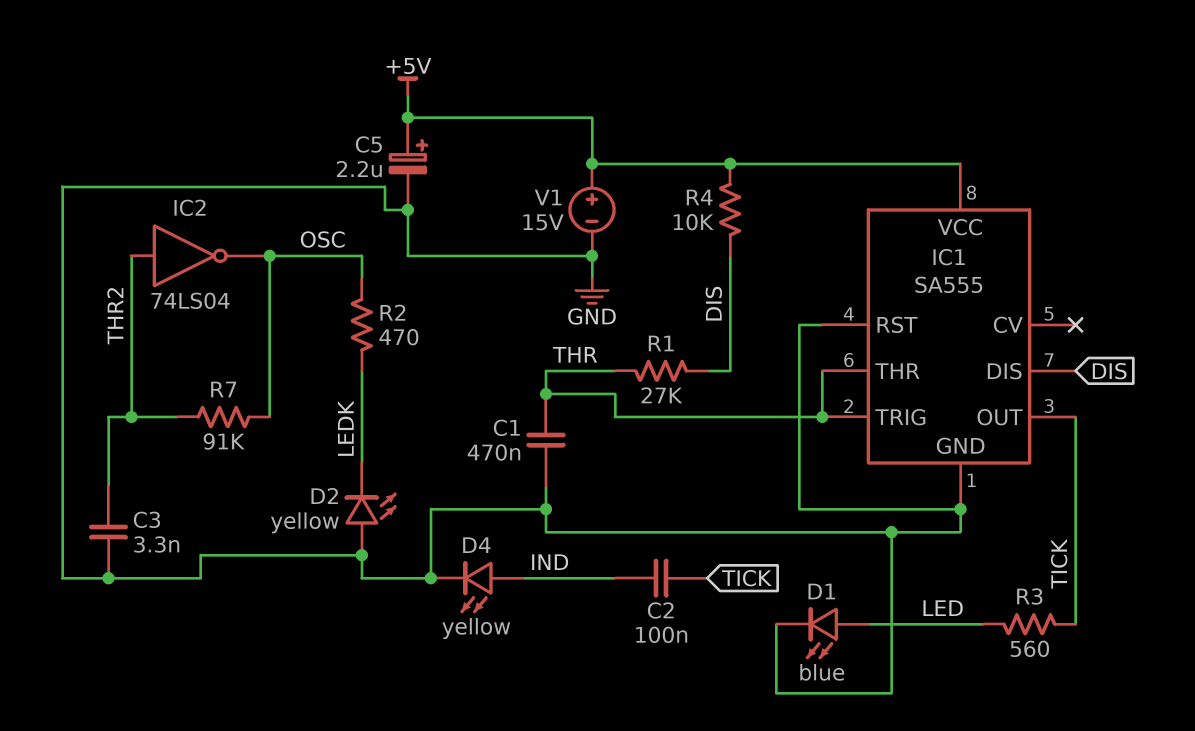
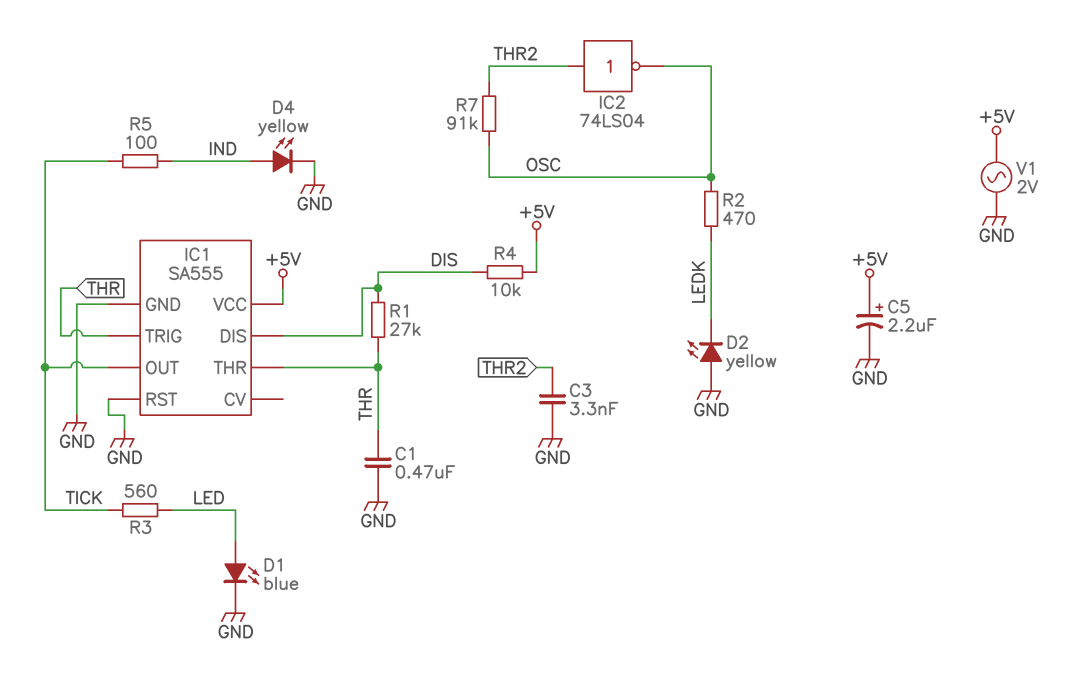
C2: 100nF (IND, TICK) -> none
R5: none -> 100 (IND, TICK)
V1: 15V (plus +5V, minus GND) -> AC 2V (+5V, GND)

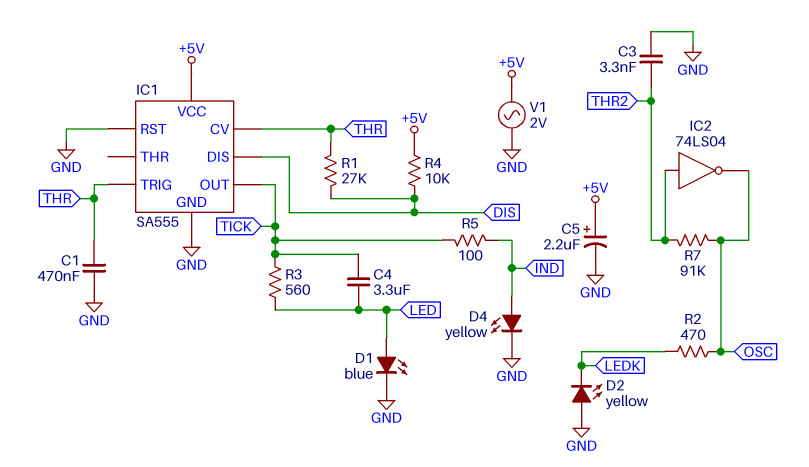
C4: none -> 3.3uF (LED, TICK)
IC1 pin CV: none -> THR
IC1 pin THR: THR -> none

